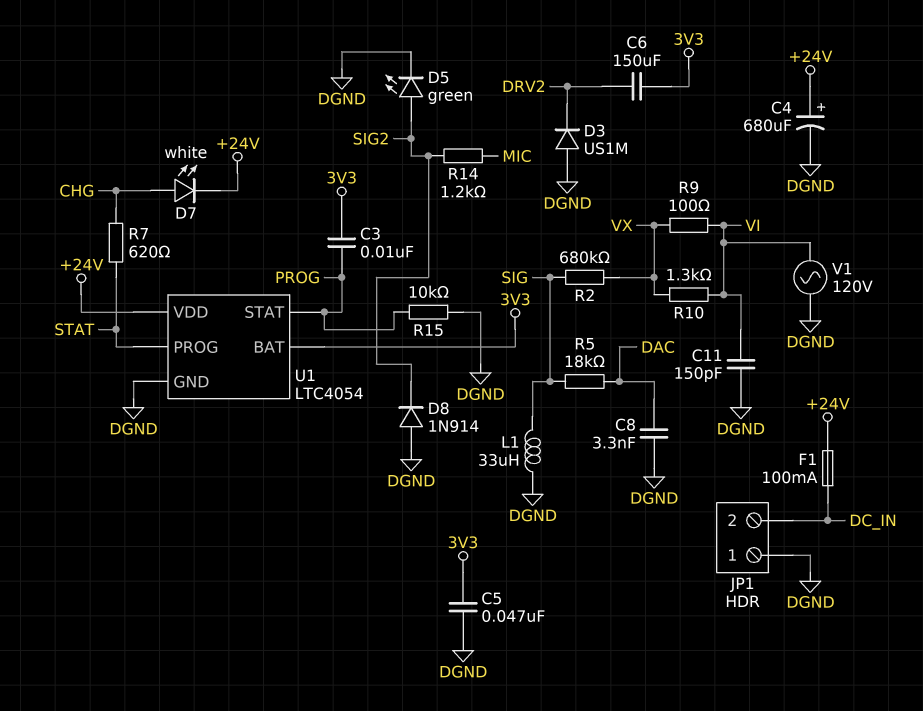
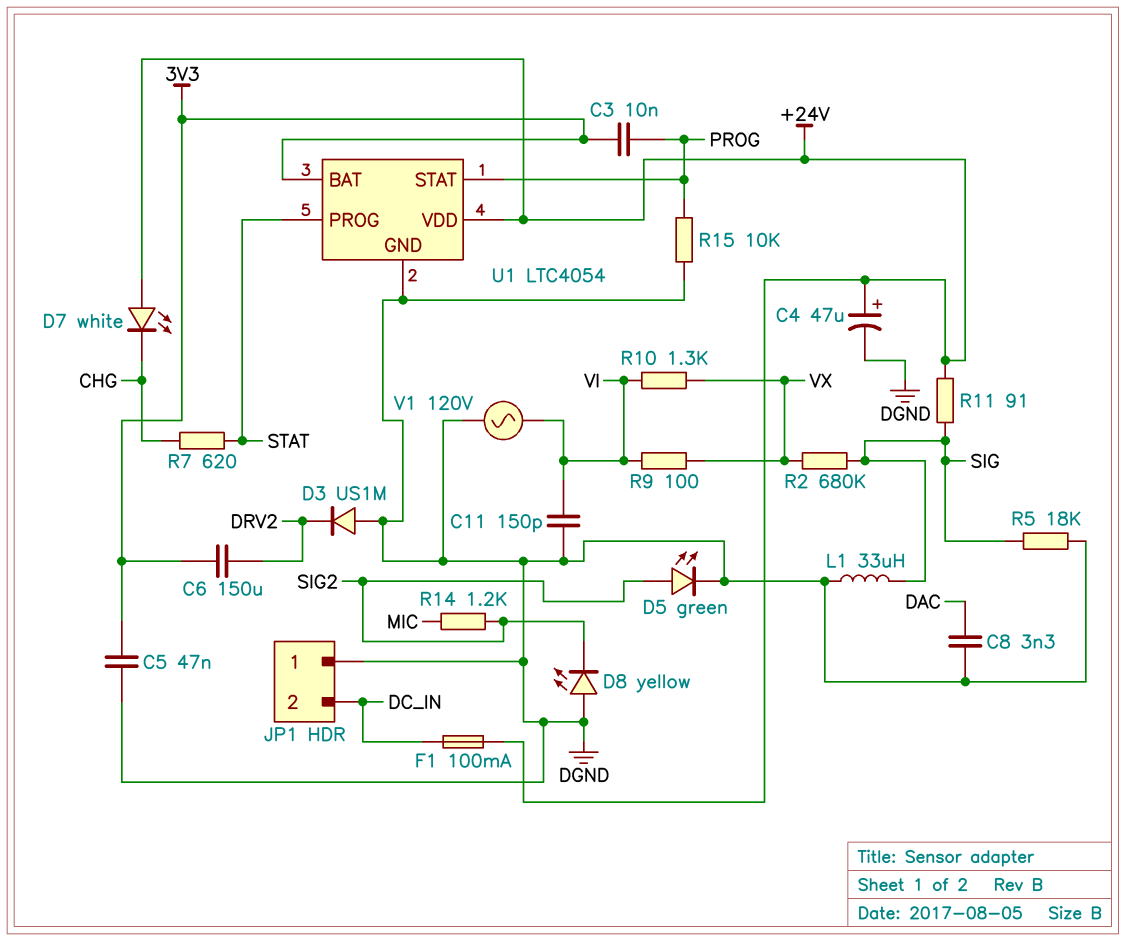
C4: 680uF (plus +24V, minus DGND) -> 47uF (plus +24V, minus DGND)
D7: LED white (A CHG, K +24V) -> LED white (A +24V, K CHG)
D8: diode 1N914 (A DGND, K SIG2) -> LED yellow (A DGND, K SIG2)
R5: 18k (DAC, SIG) -> 18k (DGND, SIG)
R11: none -> 91 (+24V, SIG)

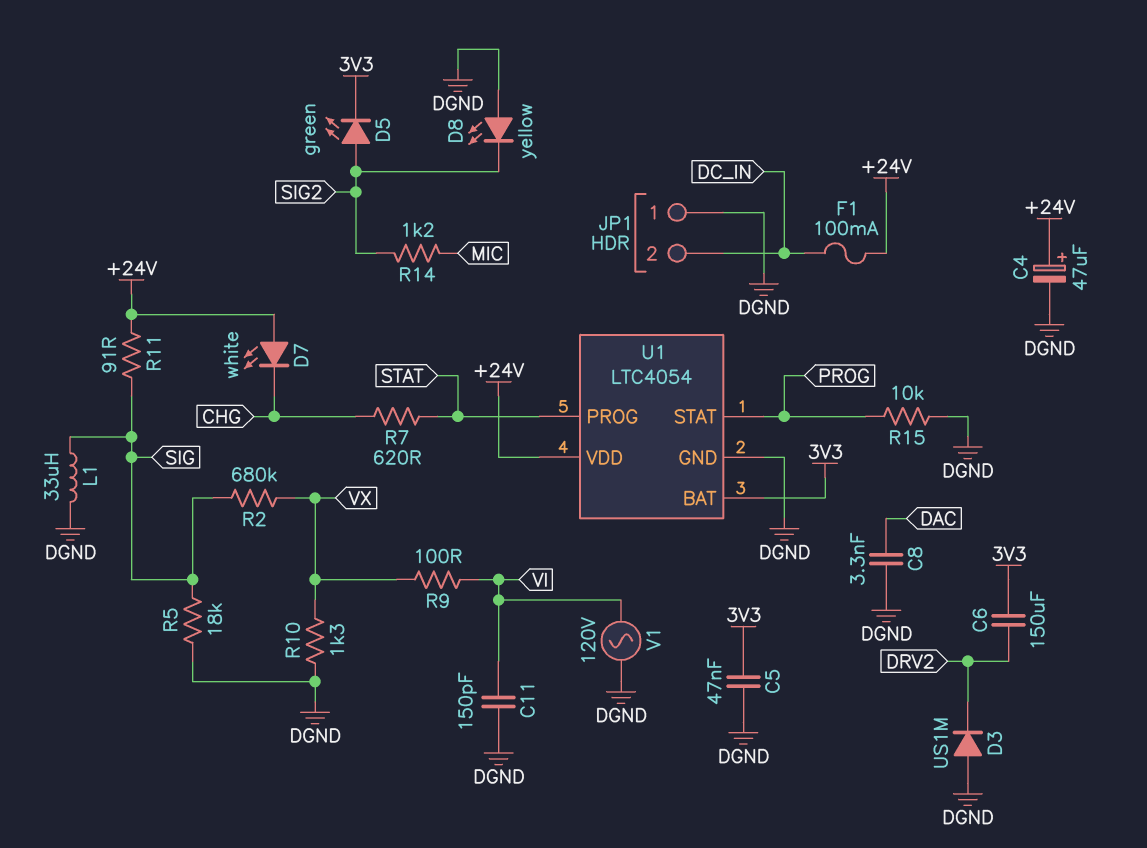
C3: 10nF (3V3, PROG) -> none
D5: LED green (A SIG2, K DGND) -> LED green (A SIG2, K 3V3)
R10: 1.3k (VI, VX) -> 1.3k (DGND, VX)

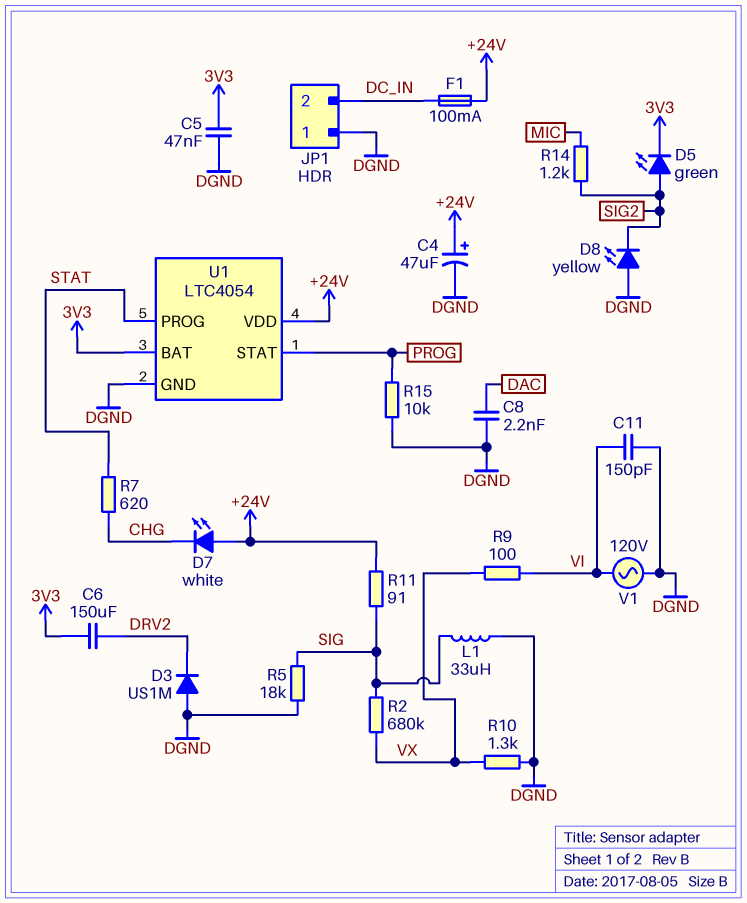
C8: 3.3nF (DAC, DGND) -> 2.2nF (DAC, DGND)

